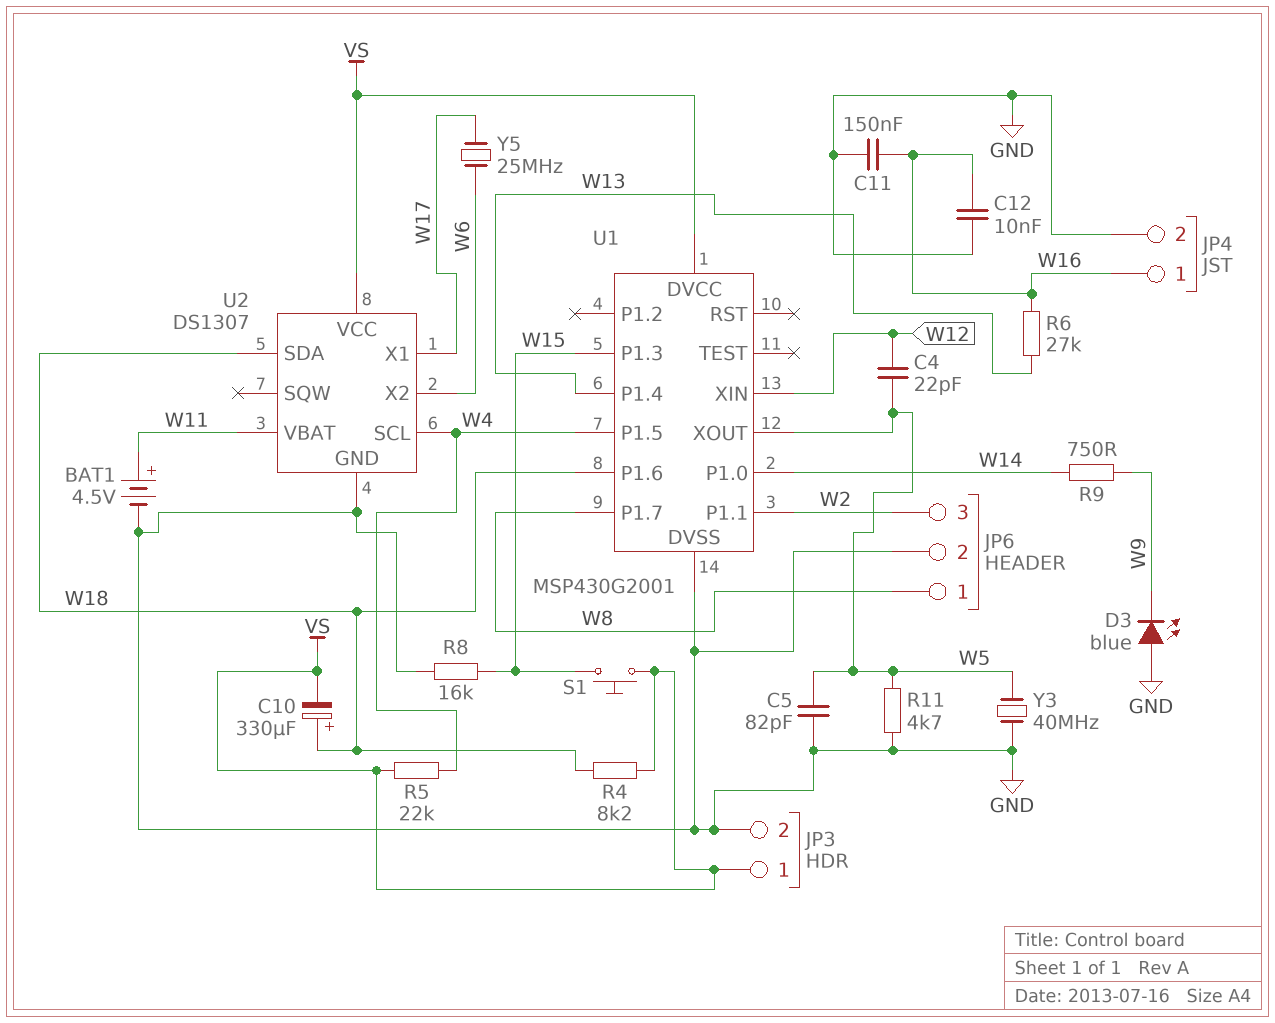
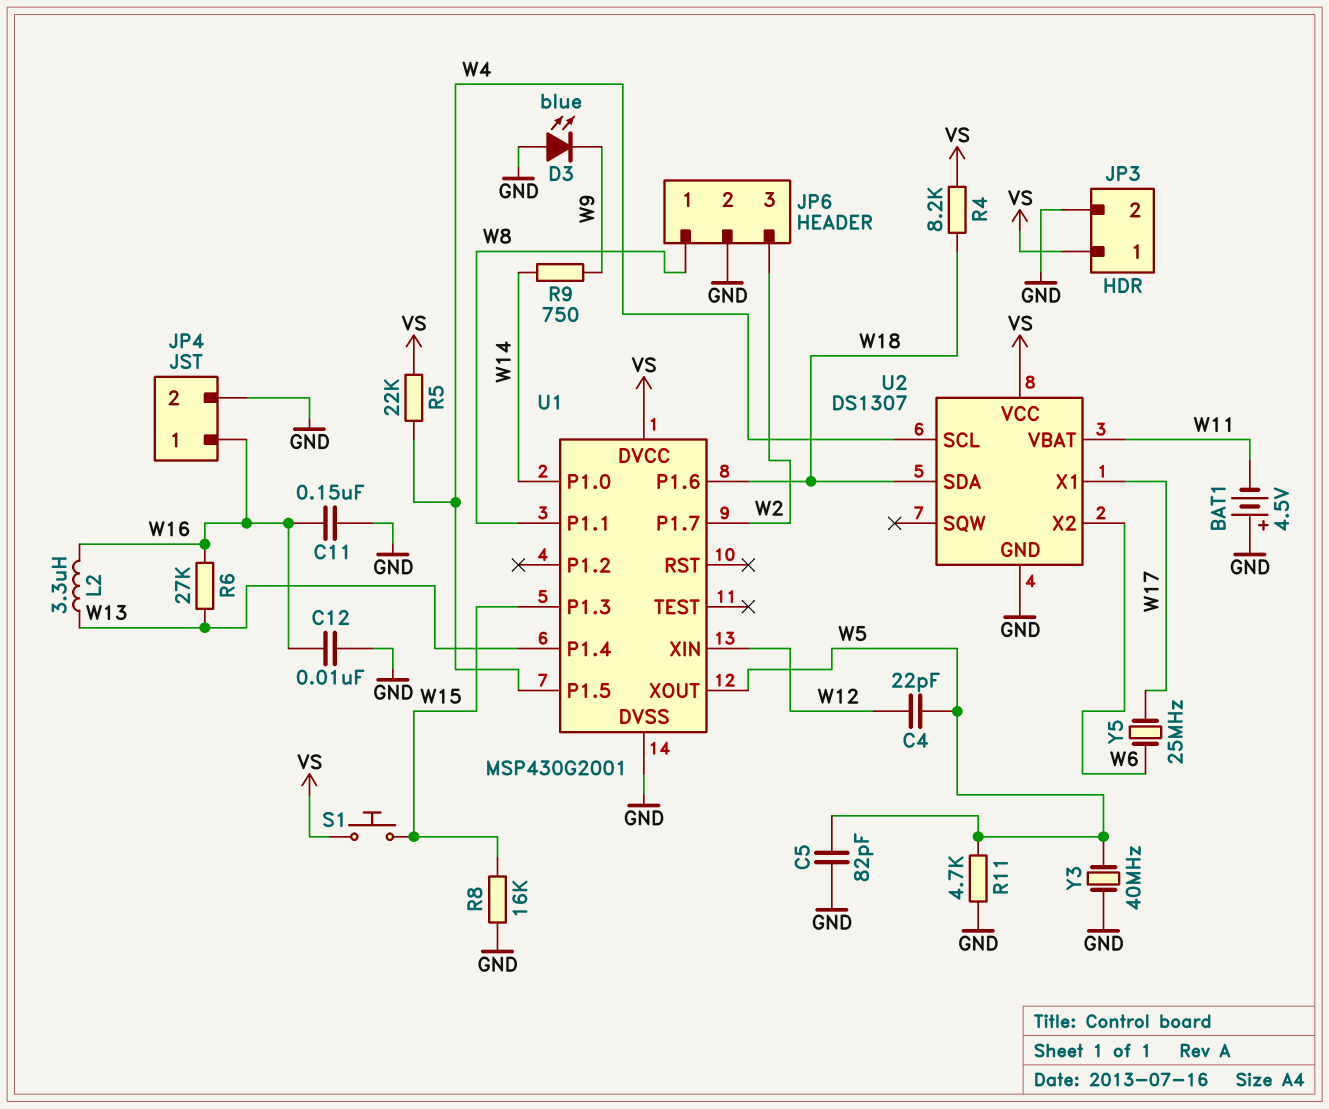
BAT1: 4.5V (plus W11, minus GND) -> 4.5V (plus GND, minus W11)
C10: 330uF (plus W18, minus VS) -> none
L2: none -> 3.3uH (W13, W16)
U1 pin P1.1: W2 -> W8
U1 pin P1.7: W8 -> W2

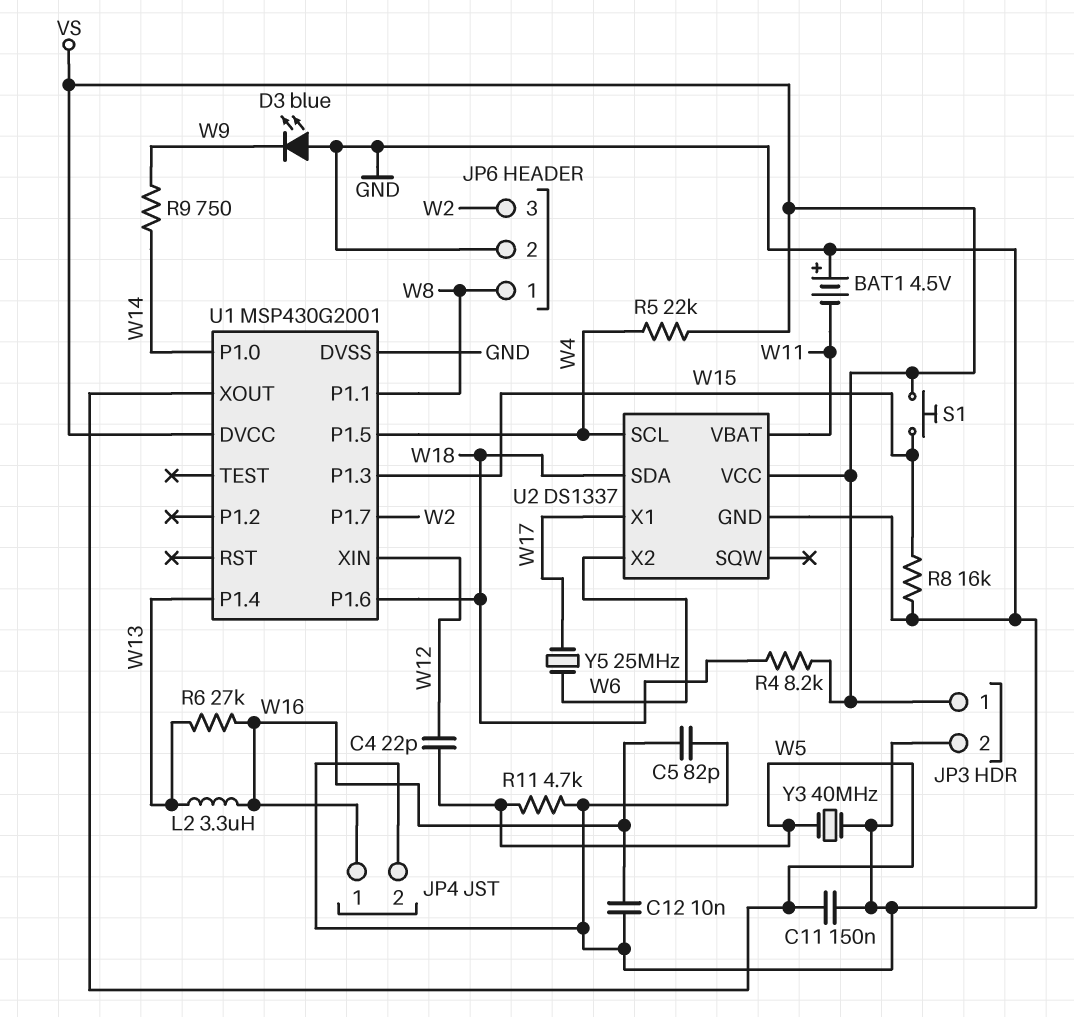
C5: 82pF (GND, W5) -> 82pF (GND, W16)
C11: 150nF (GND, W16) -> 150nF (GND, W5)
U2: DS1307 -> DS1337

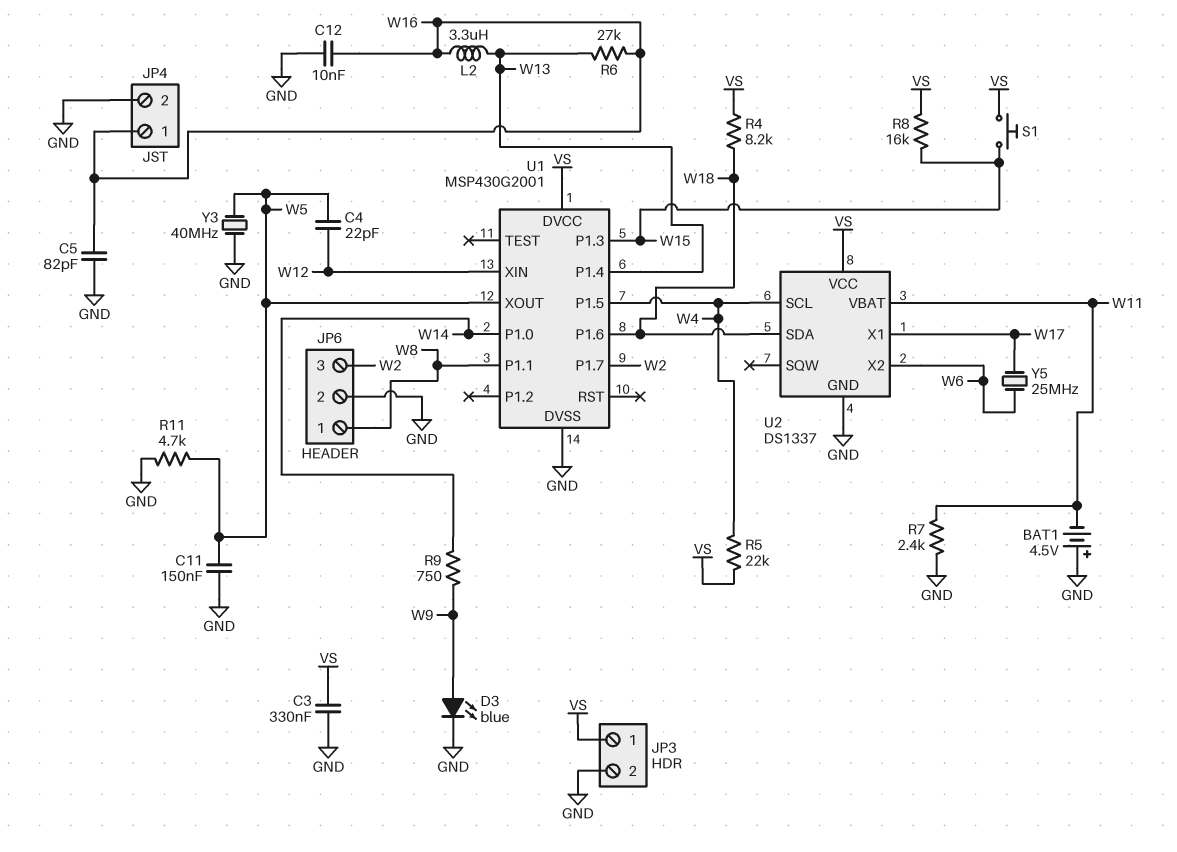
C3: none -> 330nF (GND, VS)
D3: LED blue (A GND, K W9) -> LED blue (A W9, K GND)
R7: none -> 2.4k (GND, W11)
R8: 16k (GND, W15) -> 16k (VS, W15)

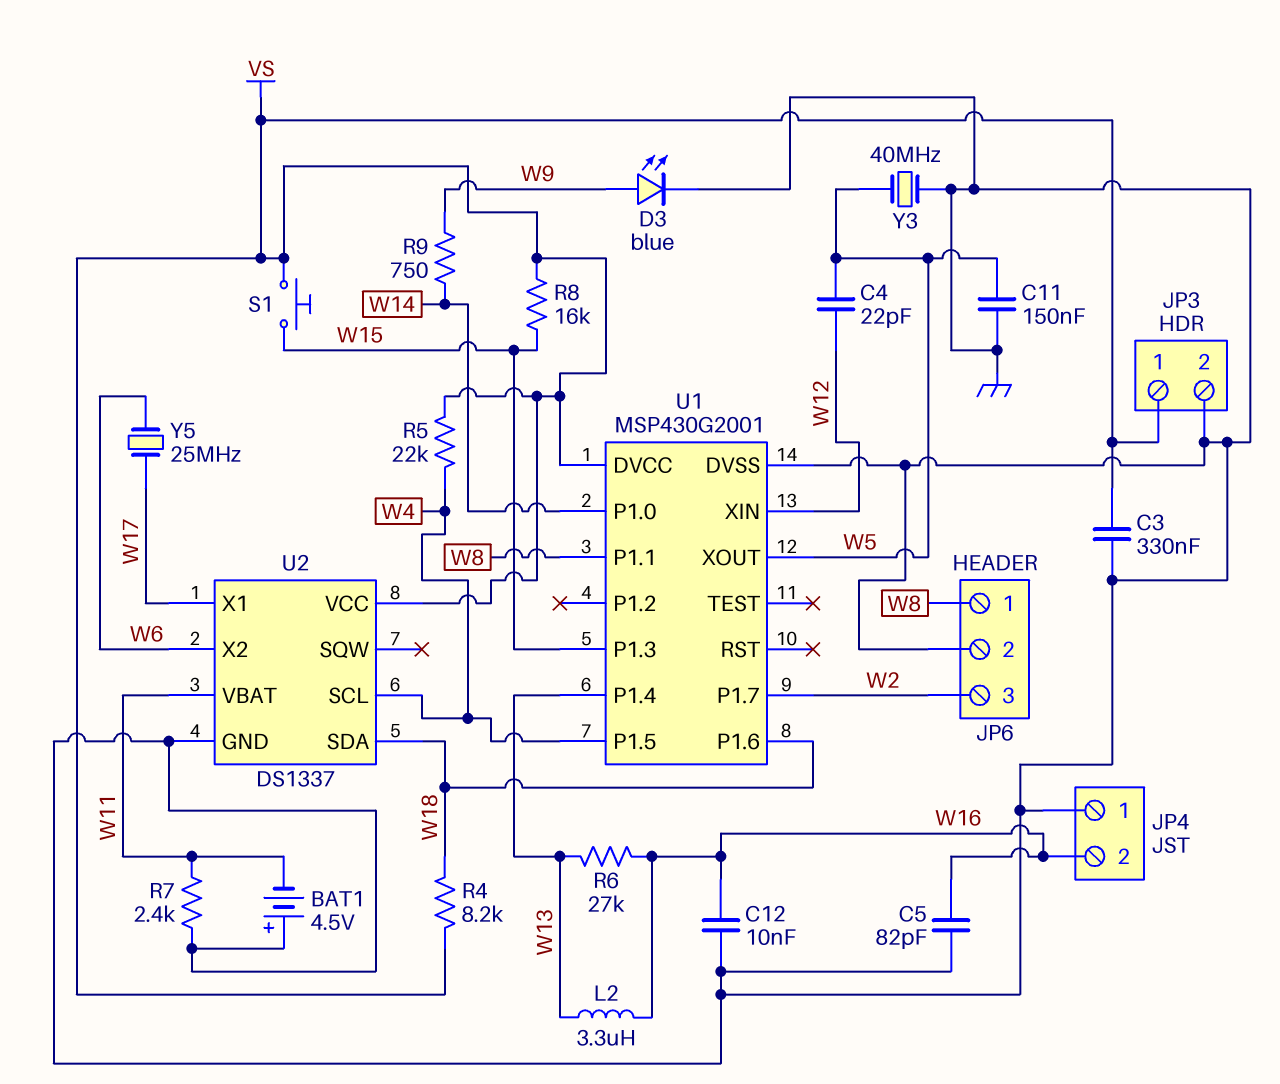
JP4 pin 1: W16 -> GND
JP4 pin 2: GND -> W16
R11: 4.7k (GND, W5) -> none

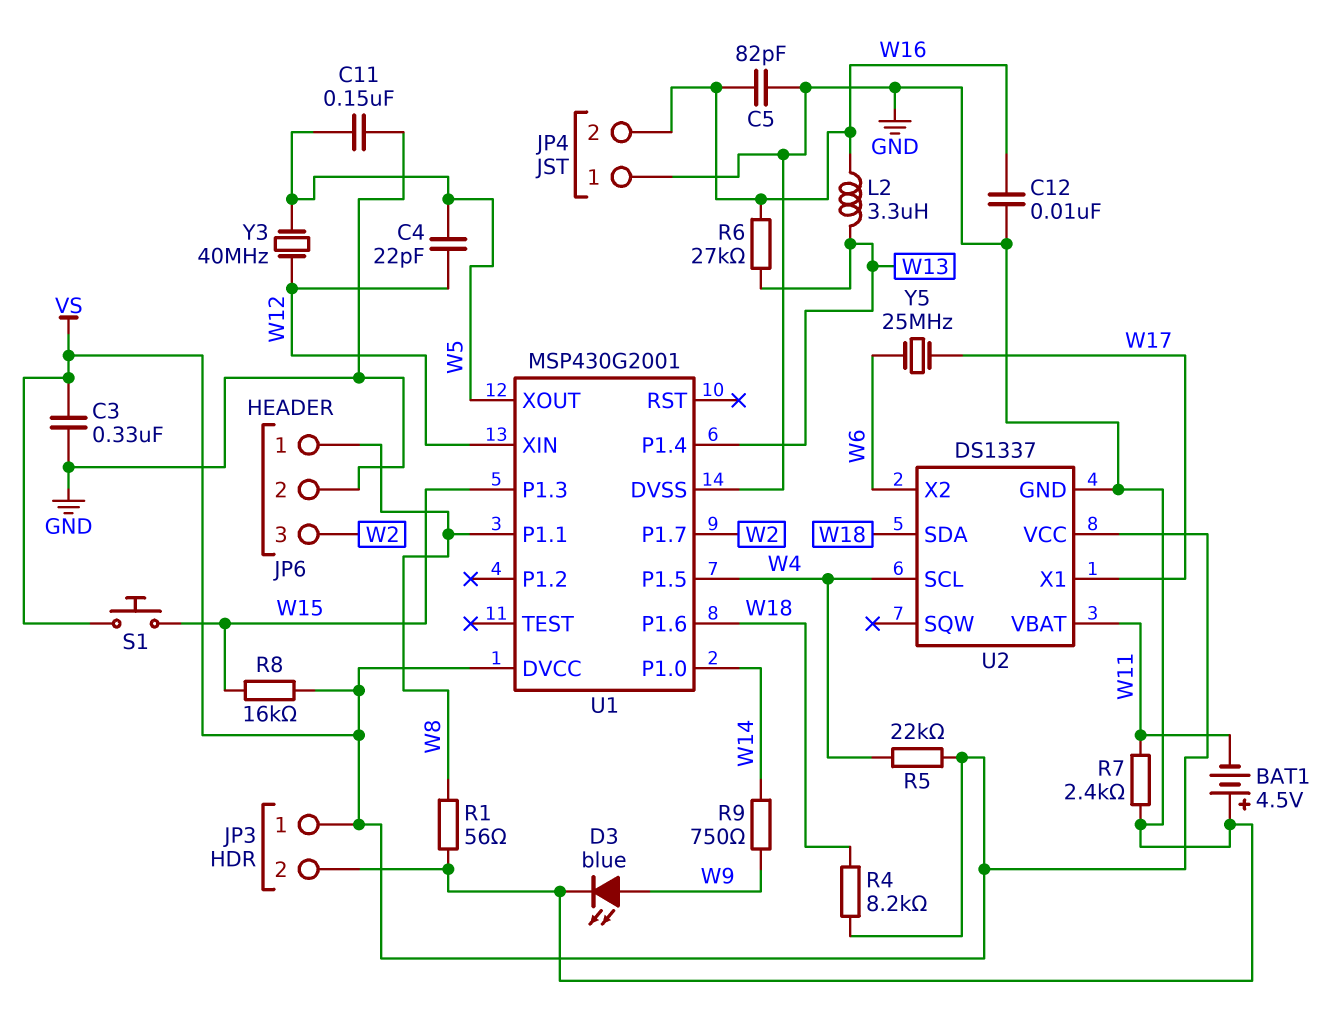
R1: none -> 56 (GND, W8)
Y3: 40MHz (GND, W5) -> 40MHz (W5, W12)

